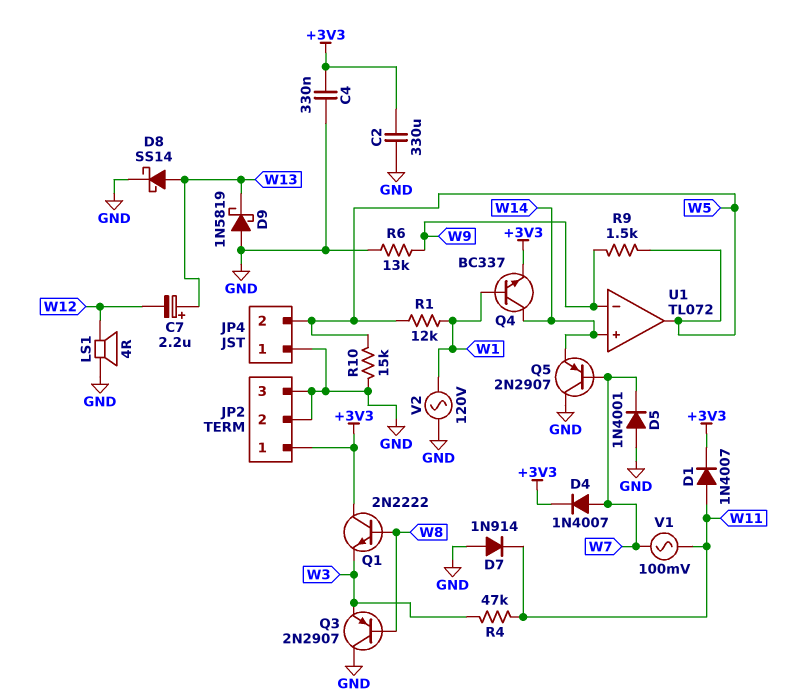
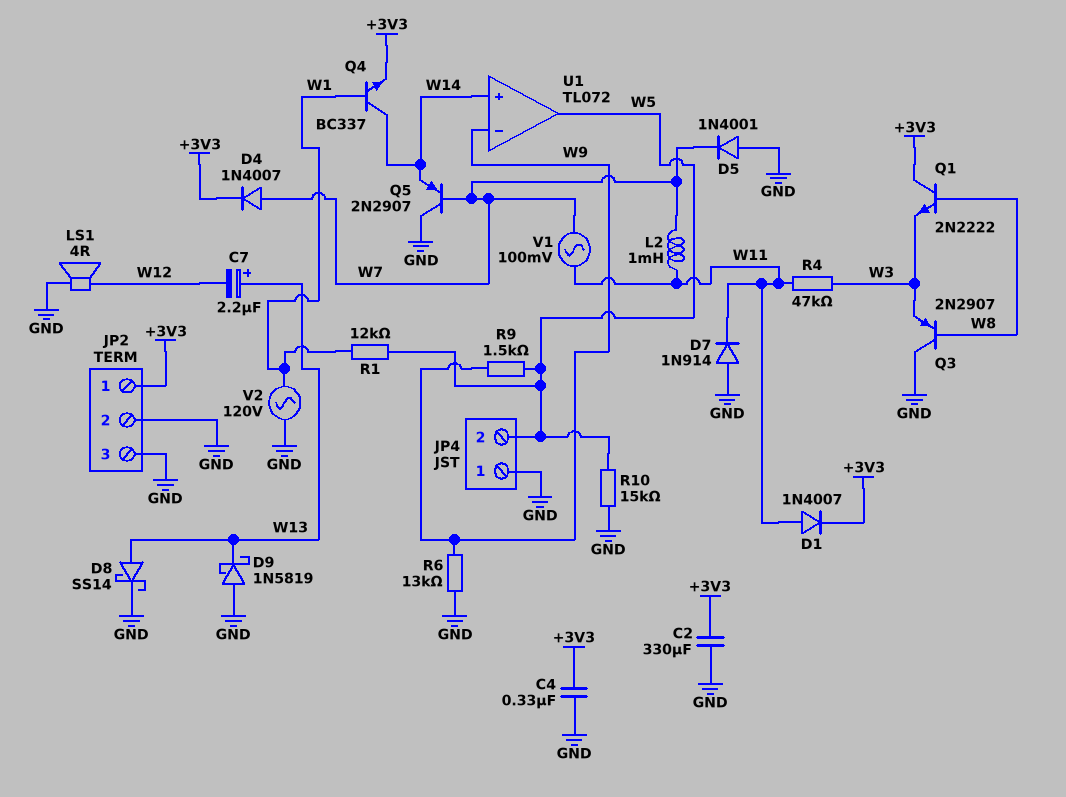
L2: none -> 1mH (W7, W11)

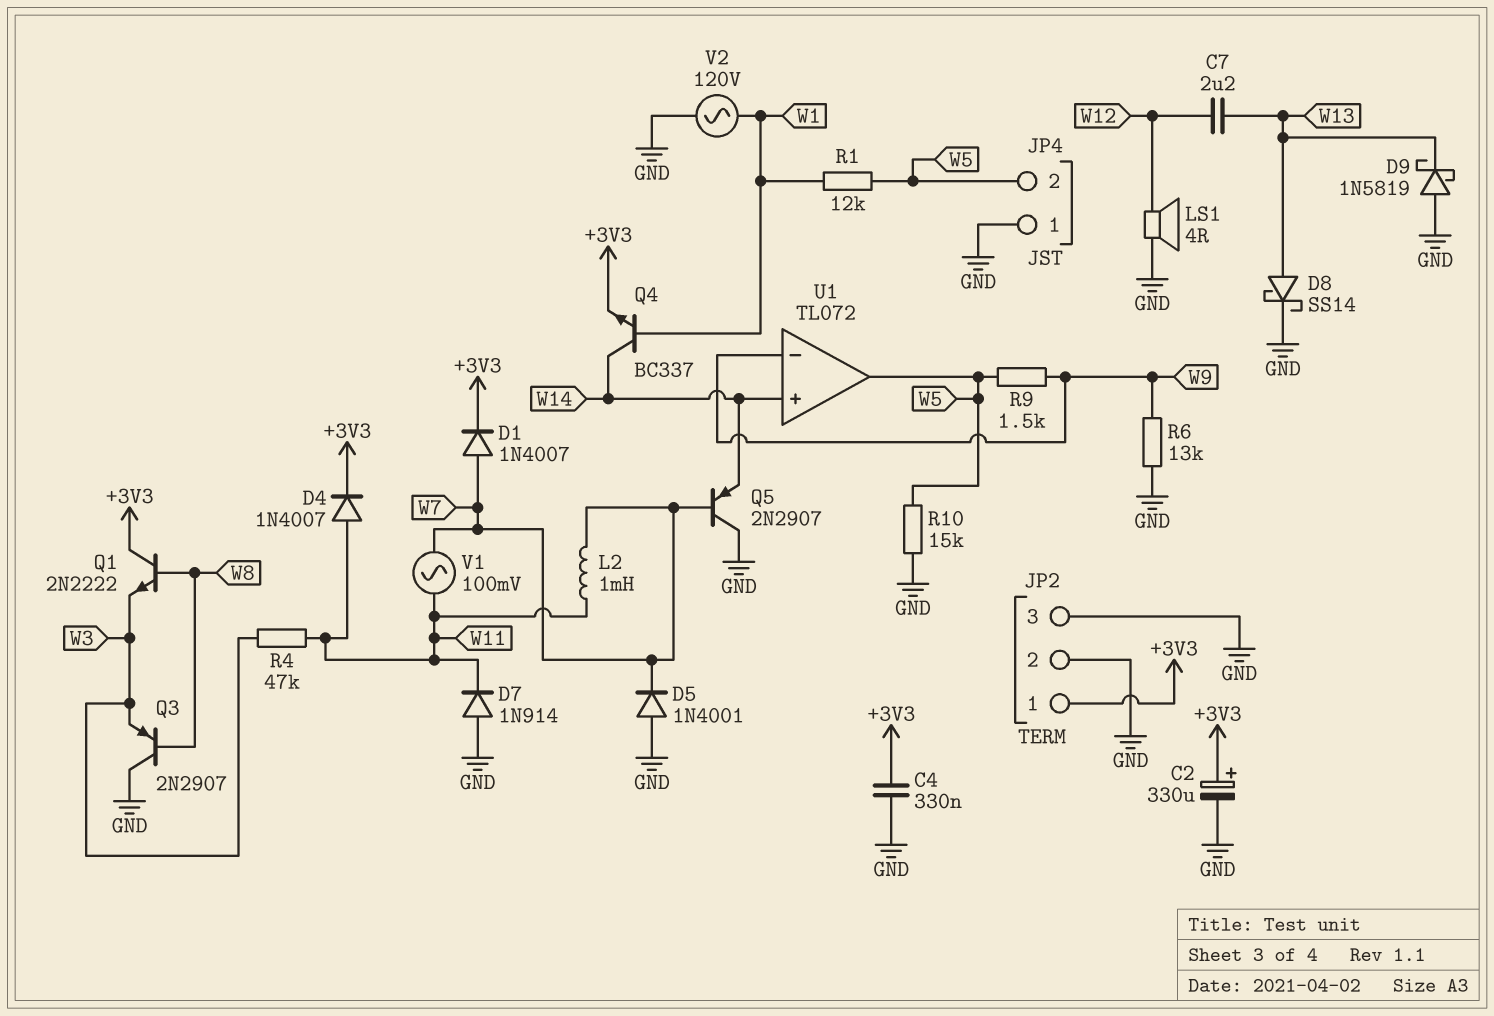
C2: 330uF (+3V3, GND) -> 330uF (plus +3V3, minus GND)
C7: 2.2uF (plus W13, minus W12) -> 2.2uF (W12, W13)
D1: diode 1N4007 (A W11, K +3V3) -> diode 1N4007 (A W7, K +3V3)
D4: diode 1N4007 (A W7, K +3V3) -> diode 1N4007 (A W11, K +3V3)

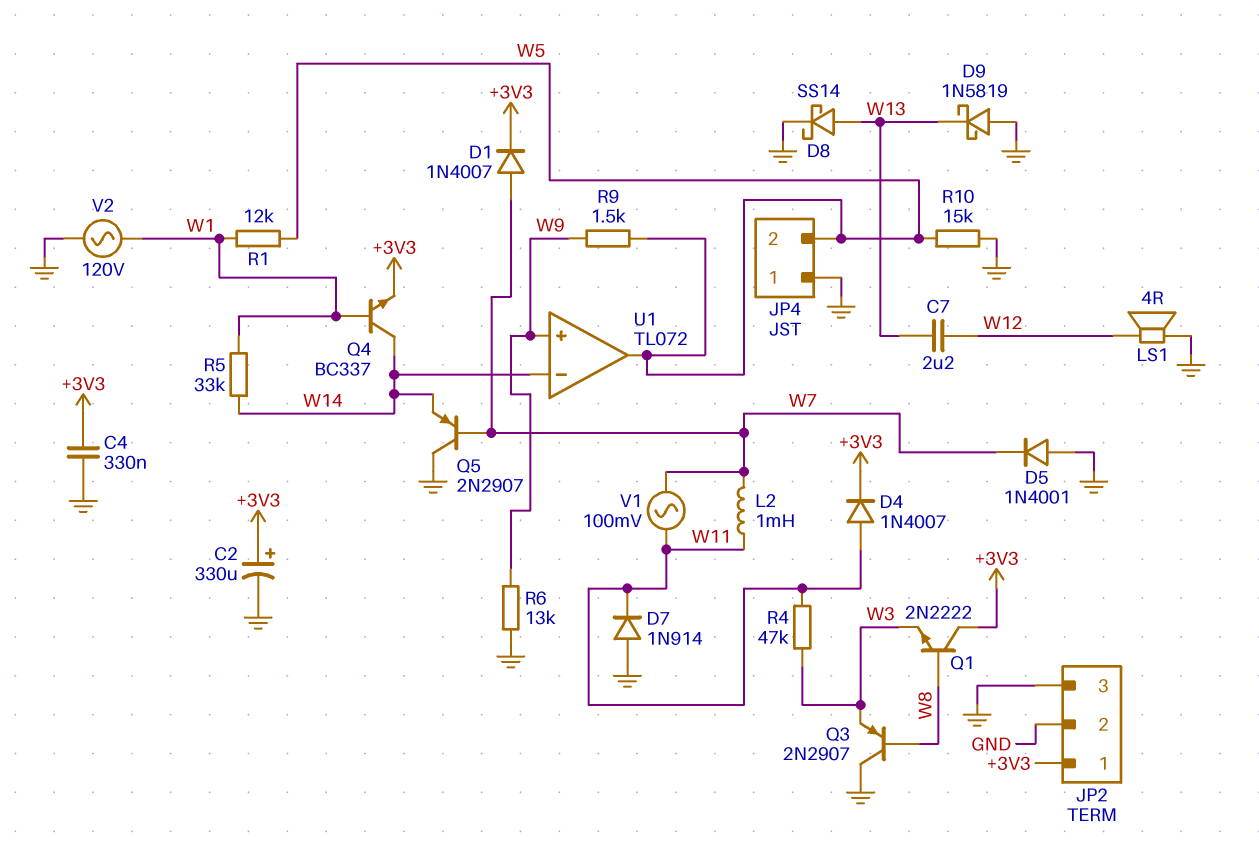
R5: none -> 33k (W1, W14)
U1 pin in+: W14 -> W9
U1 pin in-: W9 -> W14

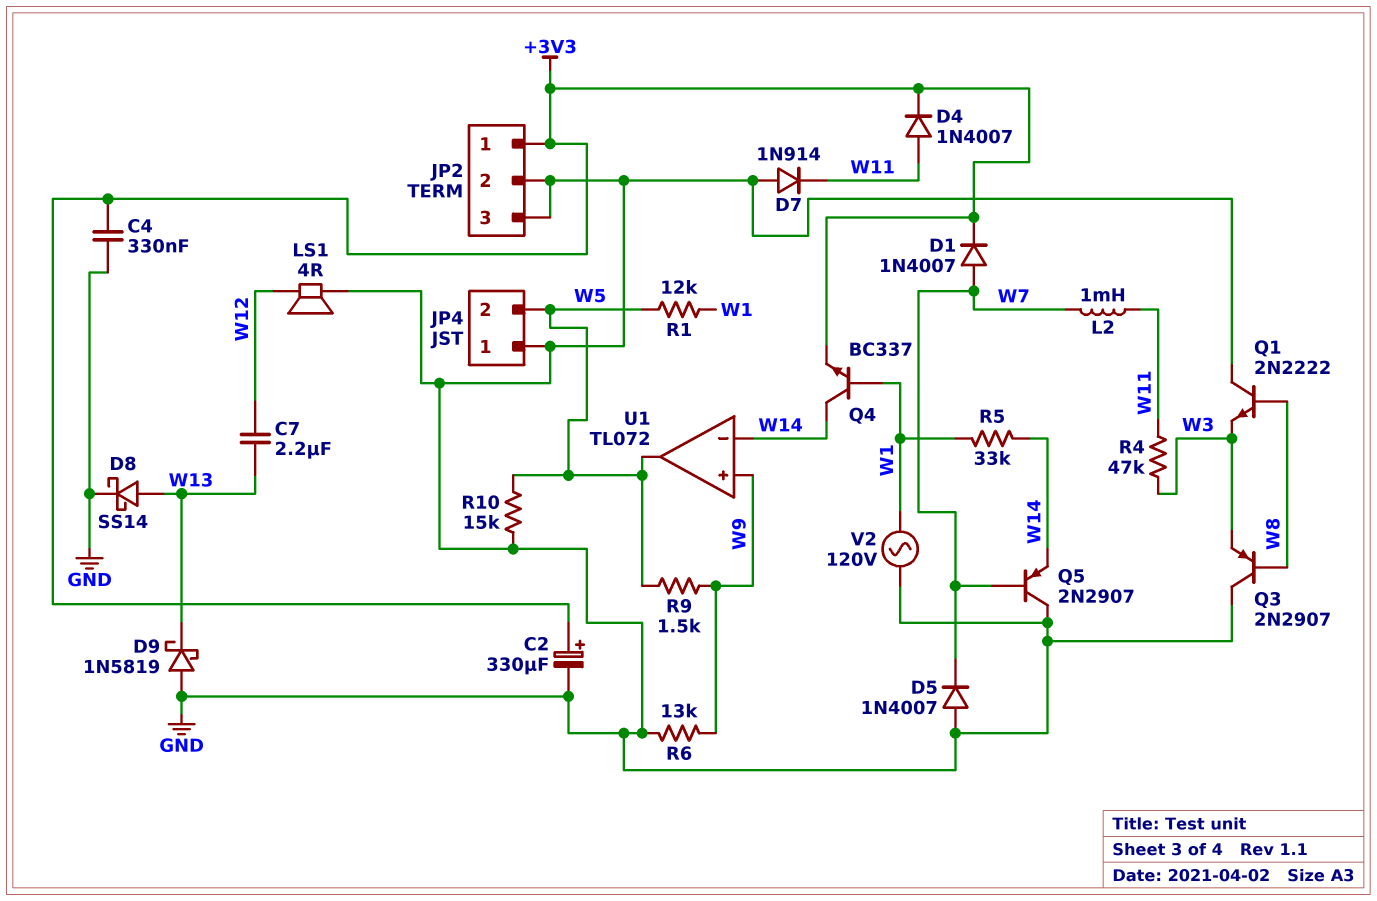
D5: diode 1N4001 (A GND, K W7) -> diode 1N4007 (A GND, K W7)
Q1: NPN 2N2222 (B W8, C +3V3, E W3) -> NPN 2N2222 (B W8, C GND, E W3)
V1: AC 100mV (W7, W11) -> none

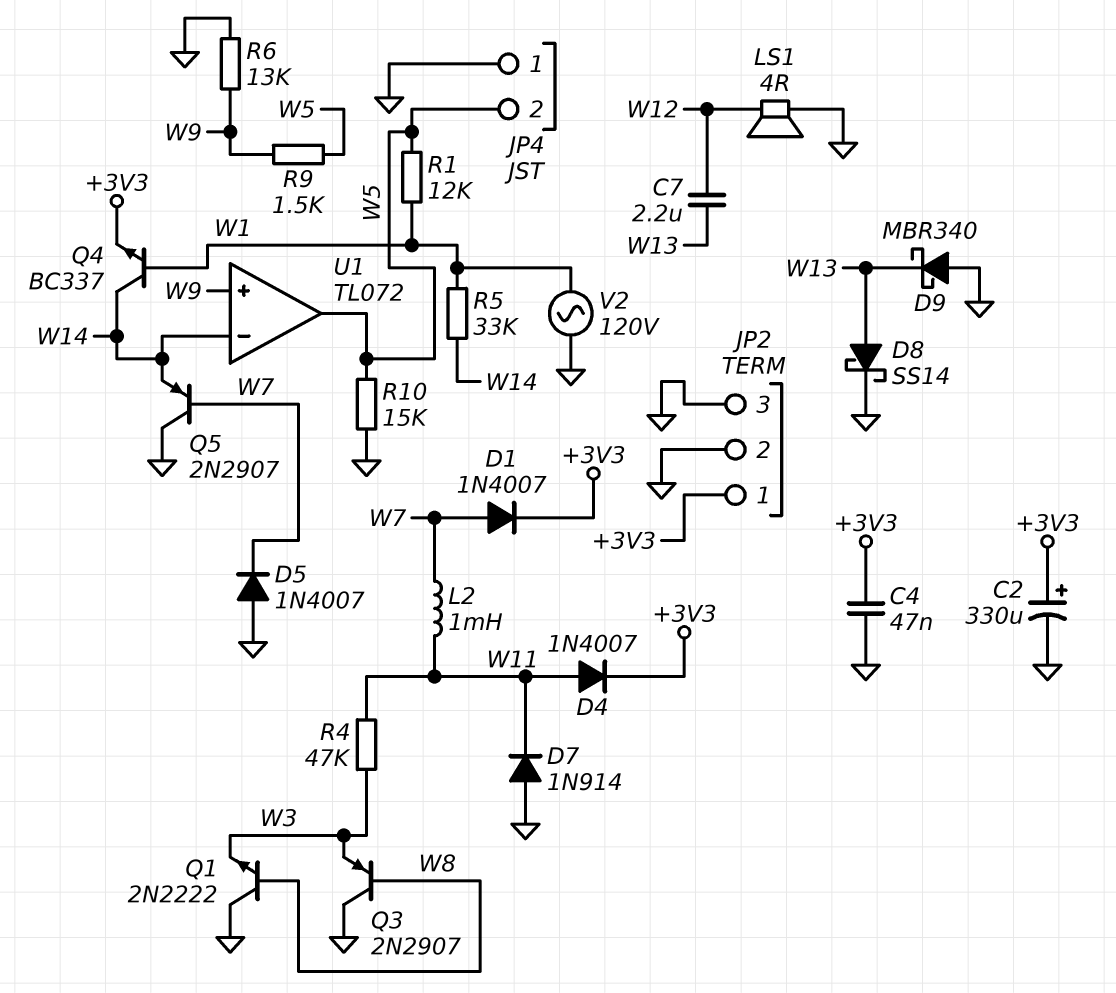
C4: 330nF (+3V3, GND) -> 47nF (+3V3, GND)
D9: schottky 1N5819 (A GND, K W13) -> schottky MBR340 (A GND, K W13)

